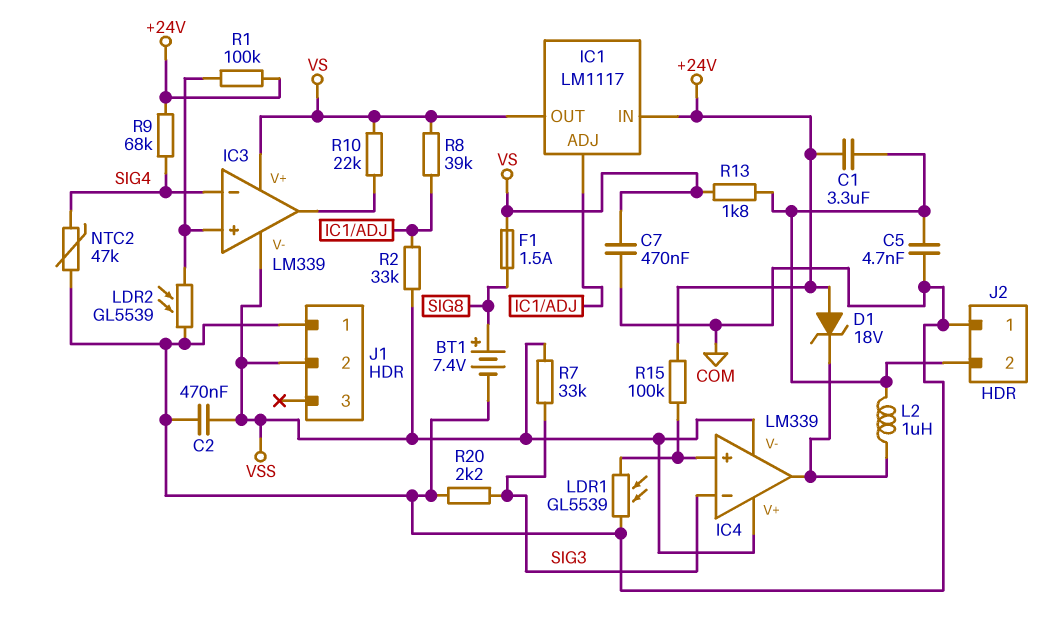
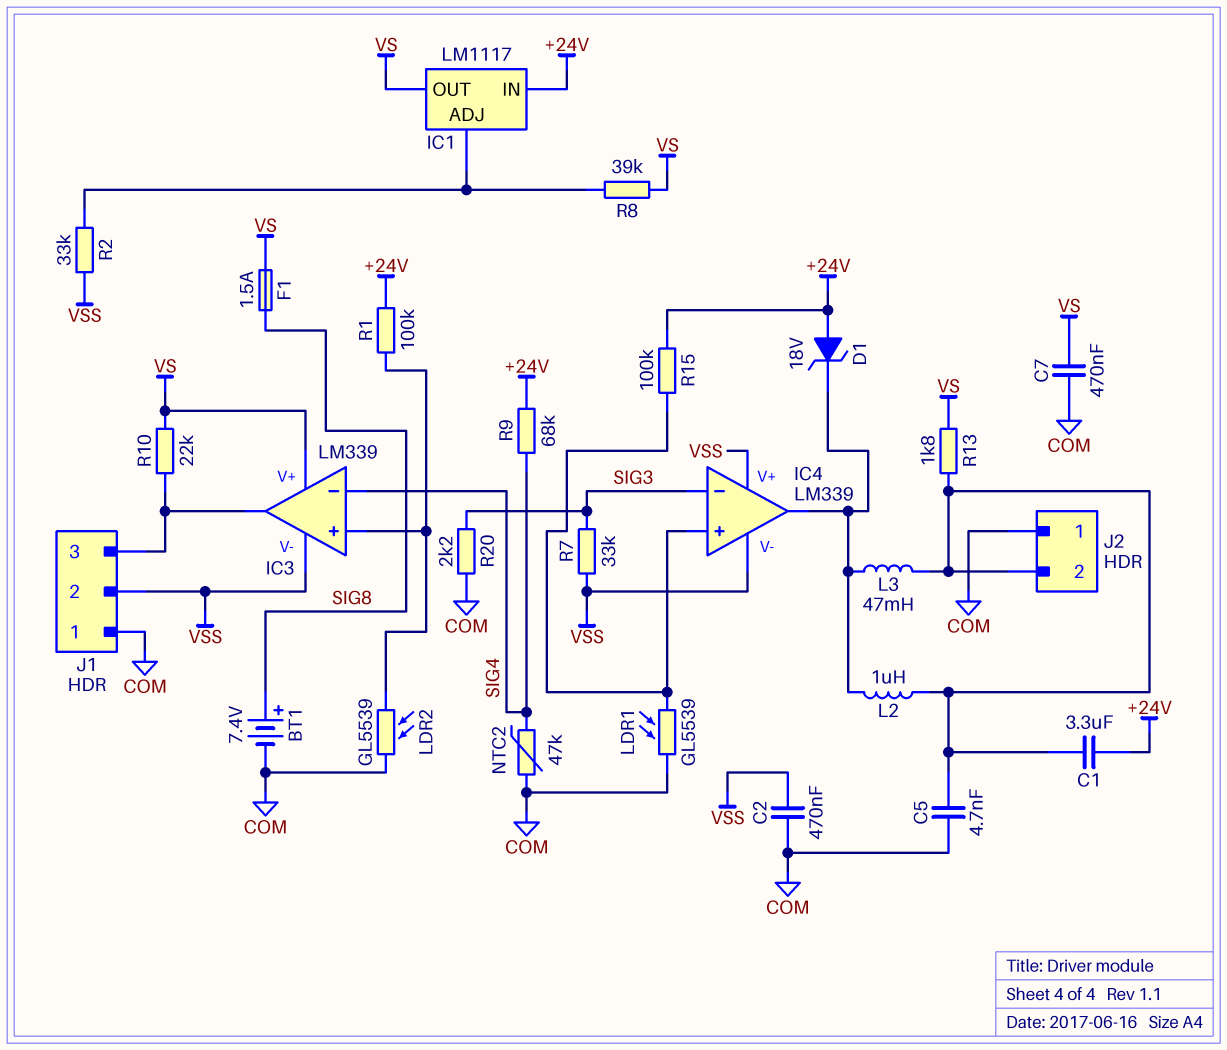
J1 pin 3: none -> IC3/out
L3: none -> 47mH (IC4/out, J2/2)

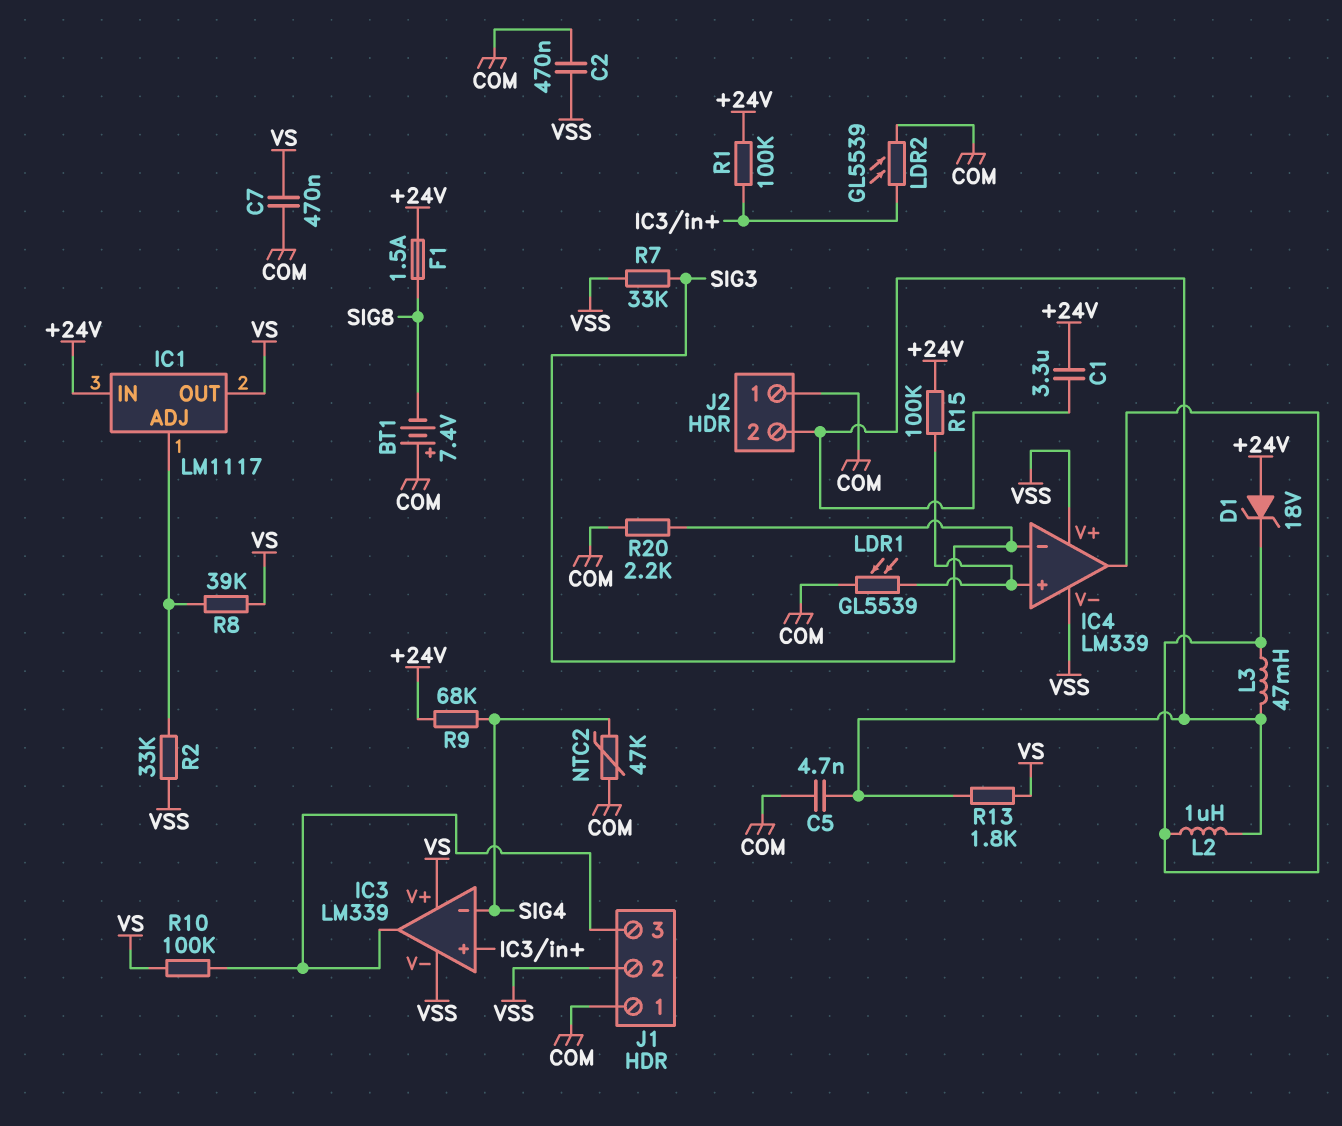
BT1: 7.4V (plus SIG8, minus COM) -> 7.4V (plus COM, minus SIG8)
F1: 1.5A (SIG8, VS) -> 1.5A (+24V, SIG8)
R10: 22k (IC3/out, VS) -> 100k (IC3/out, VS)

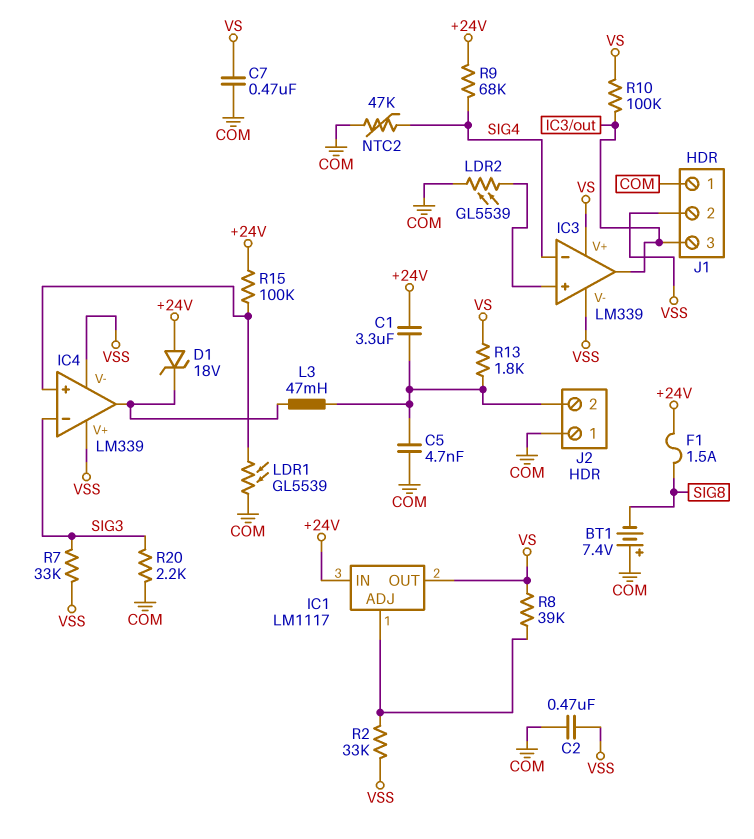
L2: 1uH (IC4/out, J2/2) -> none
R1: 100k (+24V, IC3/in+) -> none

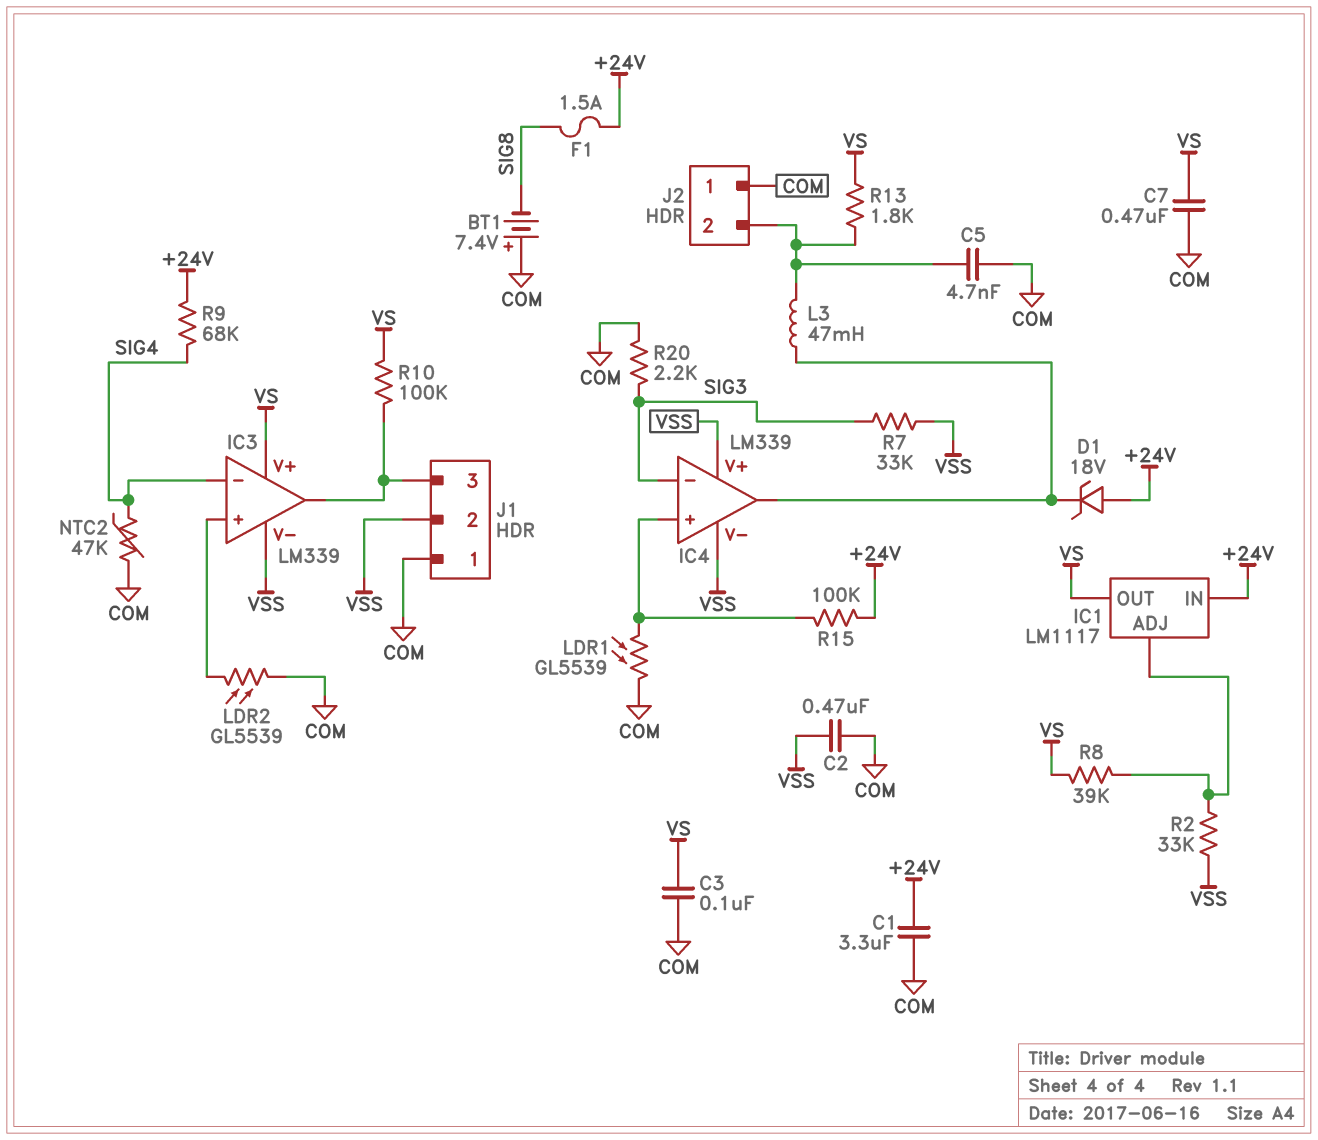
C1: 3.3uF (+24V, J2/2) -> 3.3uF (+24V, COM)
C3: none -> 100nF (COM, VS)

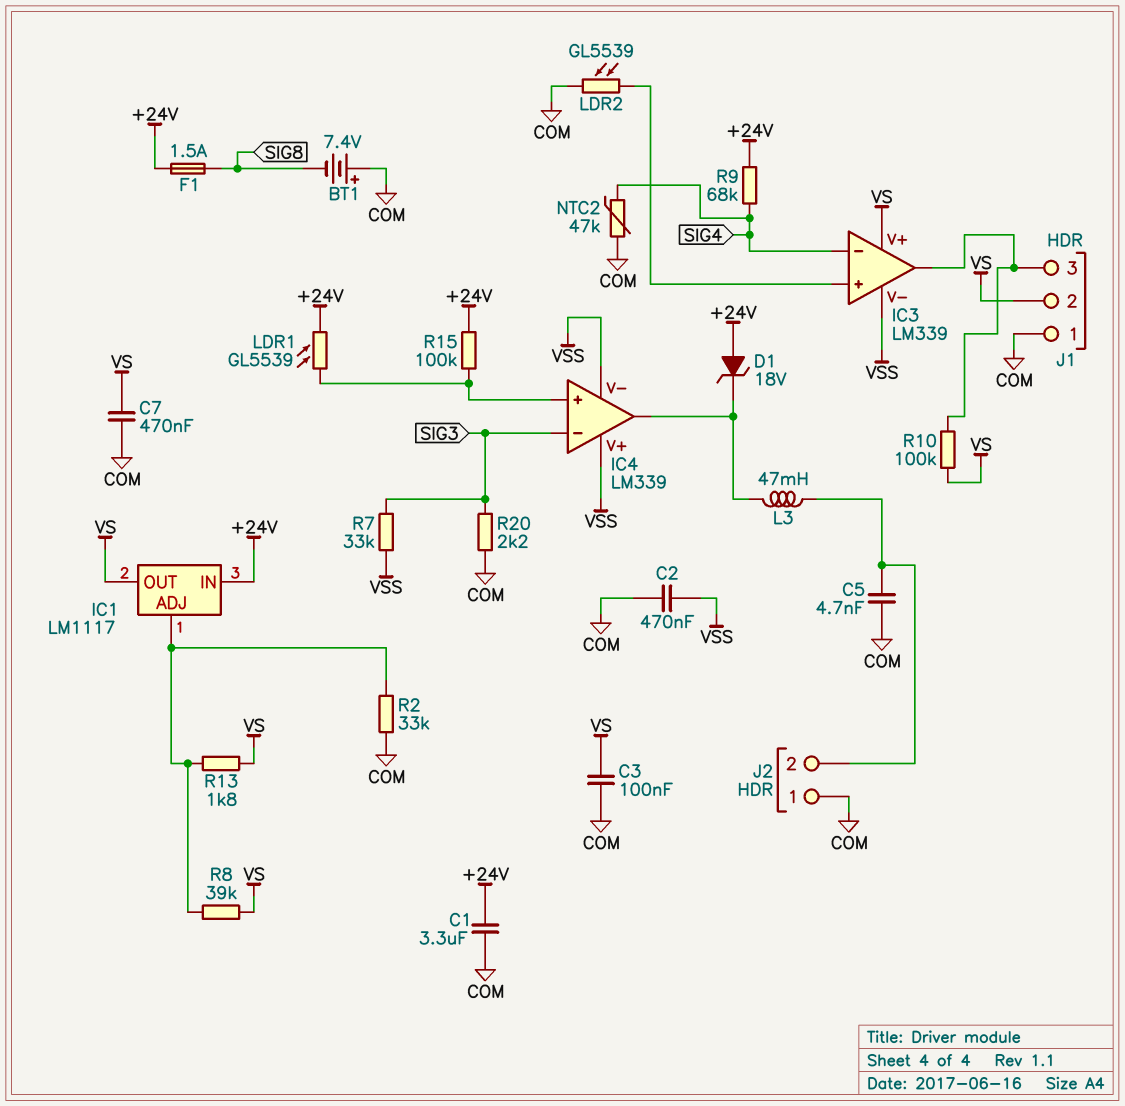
J1 pin 2: VSS -> VS
LDR1: GL5539 (COM, IC4/in+) -> GL5539 (+24V, IC4/in+)
R2: 33k (IC1/ADJ, VSS) -> 33k (COM, IC1/ADJ)
R13: 1.8k (J2/2, VS) -> 1.8k (IC1/ADJ, VS)

